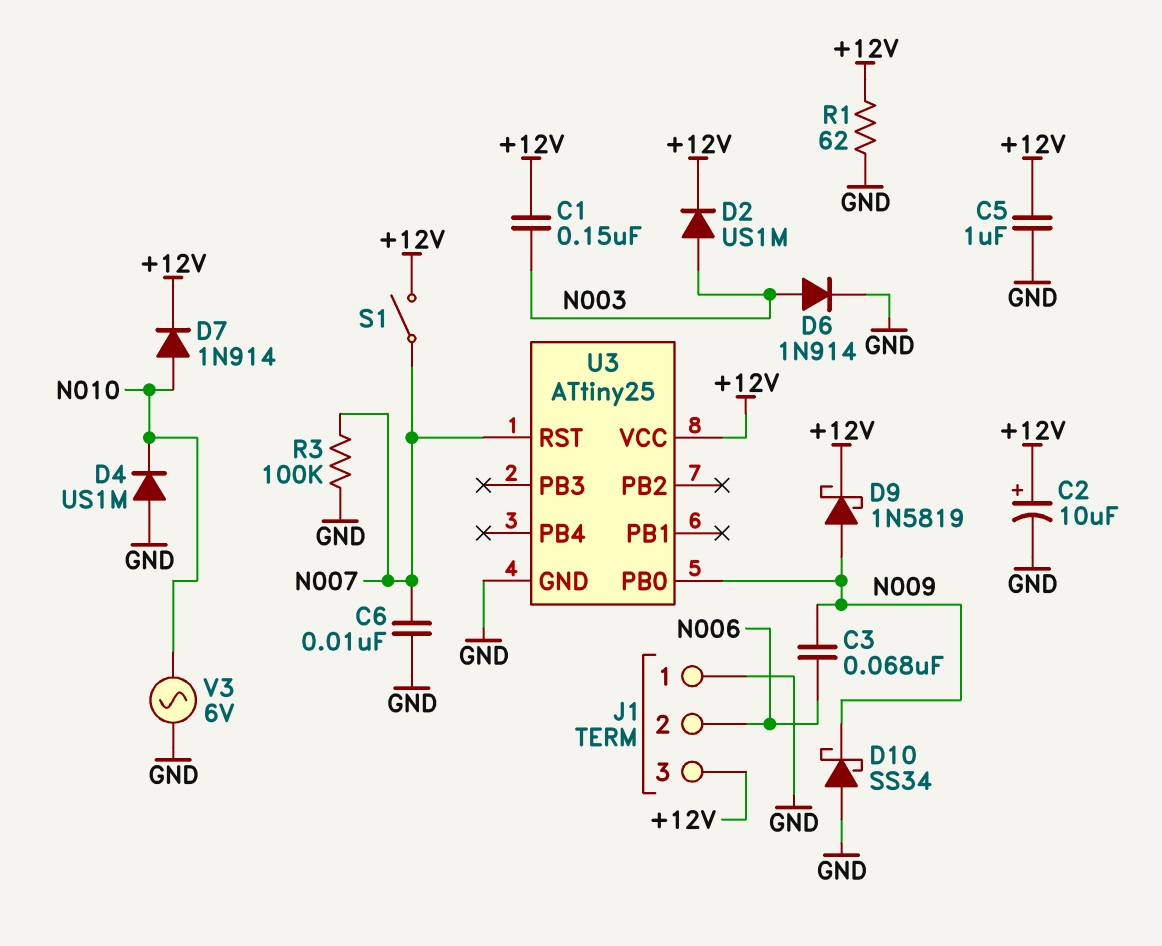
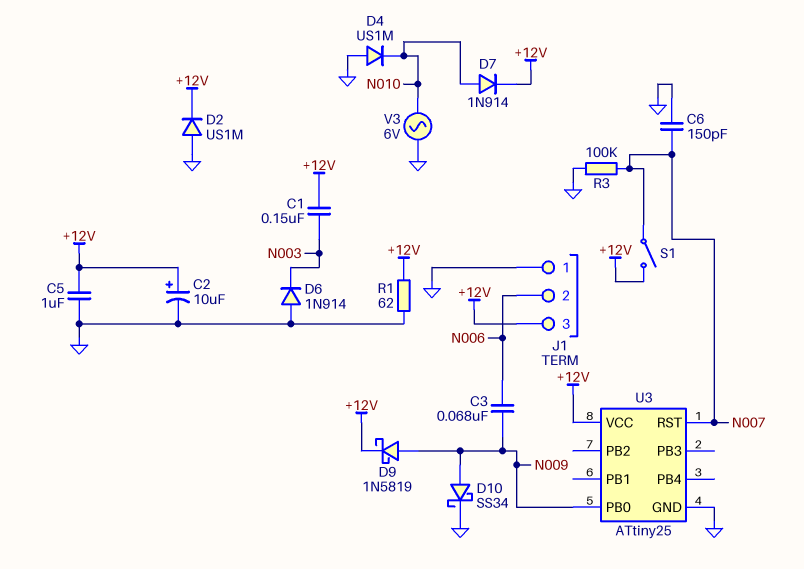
C6: 10nF (GND, N007) -> 150pF (GND, N007)
D2: diode US1M (A N003, K +12V) -> diode US1M (A GND, K +12V)
D6: diode 1N914 (A N003, K GND) -> diode 1N914 (A GND, K N003)
D10: schottky SS34 (A GND, K N009) -> schottky SS34 (A N009, K GND)

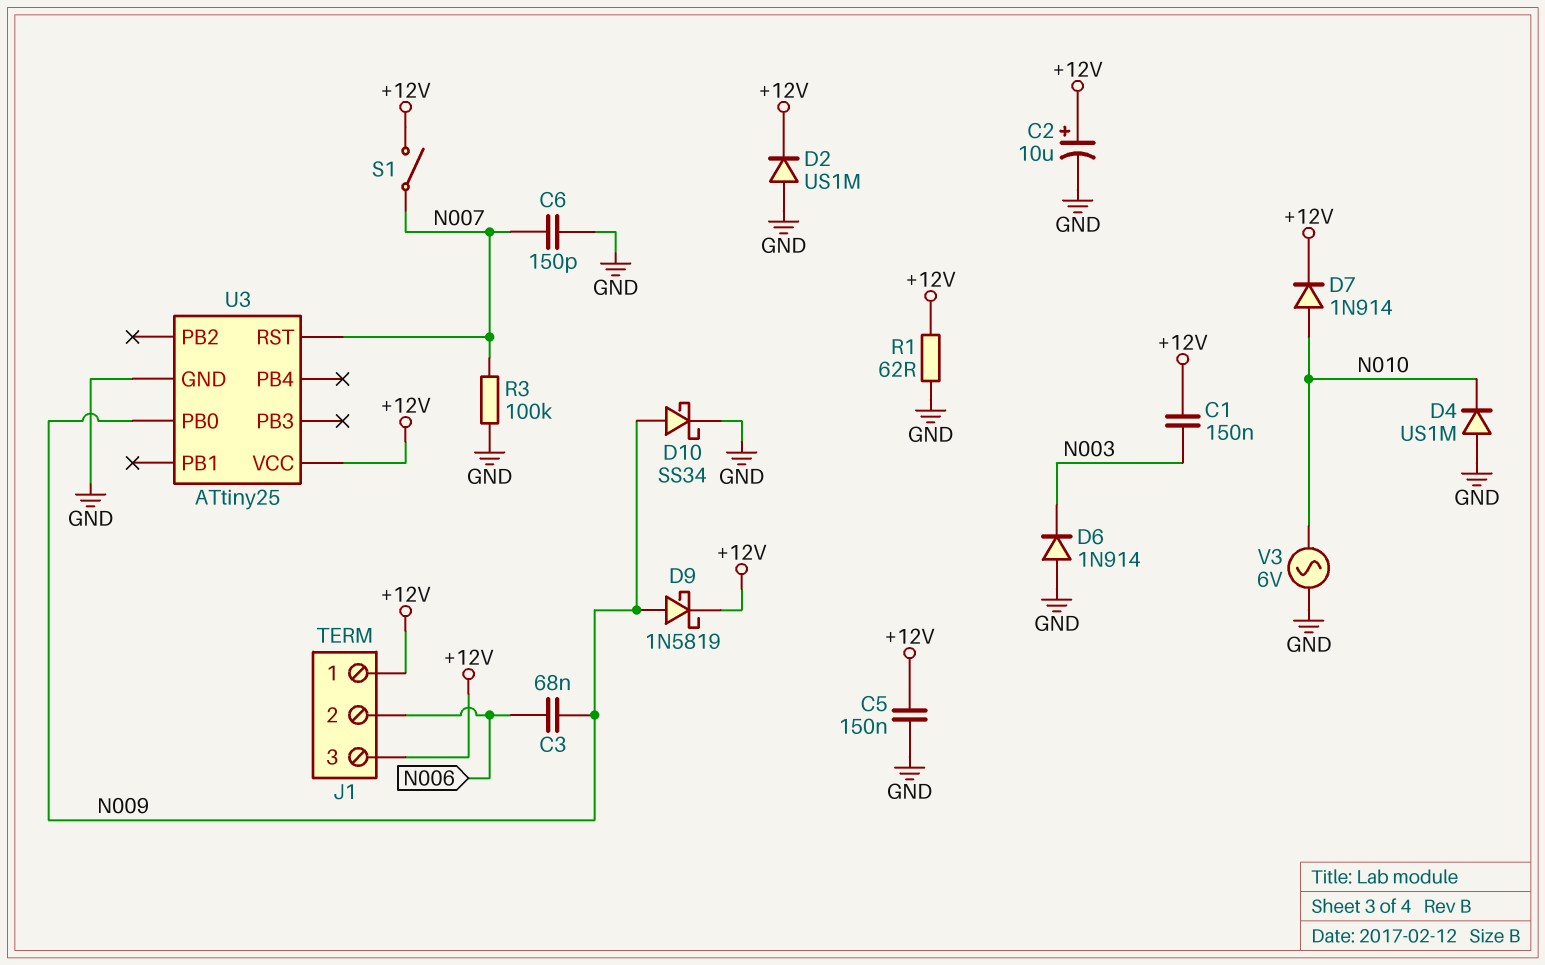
C5: 1uF (+12V, GND) -> 150nF (+12V, GND)
J1 pin 1: GND -> +12V

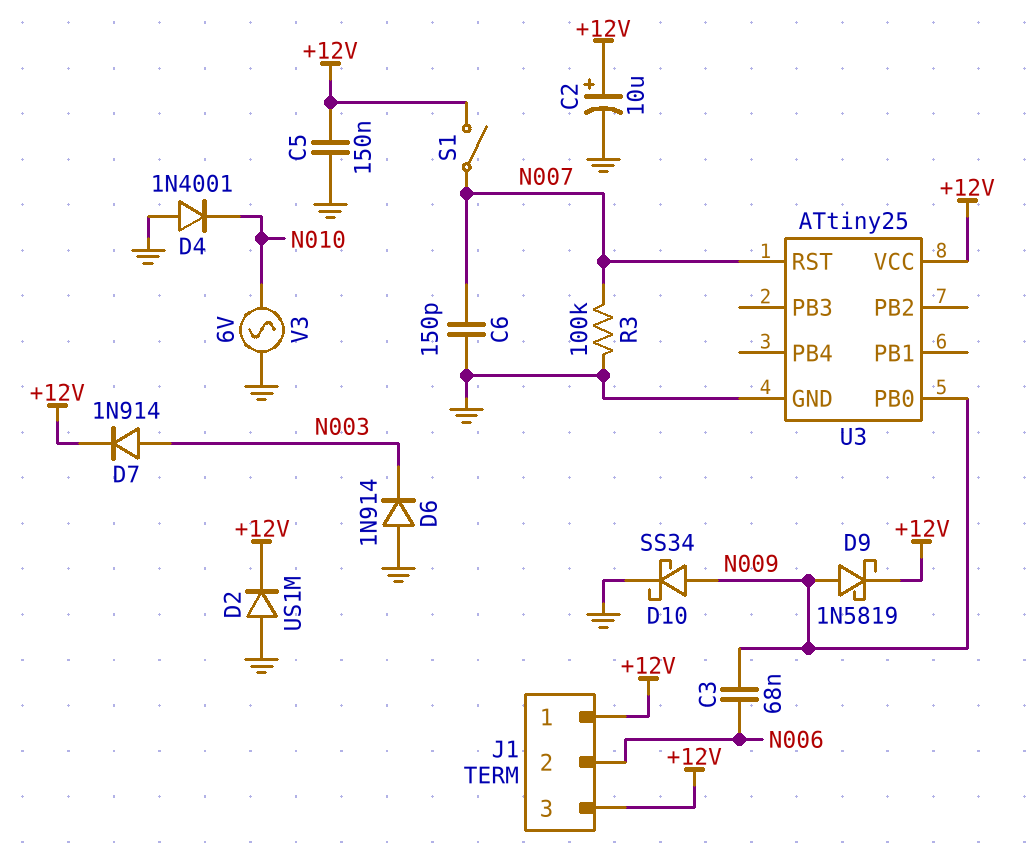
C1: 150nF (+12V, N003) -> none
D4: diode US1M (A GND, K N010) -> diode 1N4001 (A GND, K N010)
D7: diode 1N914 (A N010, K +12V) -> diode 1N914 (A N003, K +12V)
R1: 62 (+12V, GND) -> none

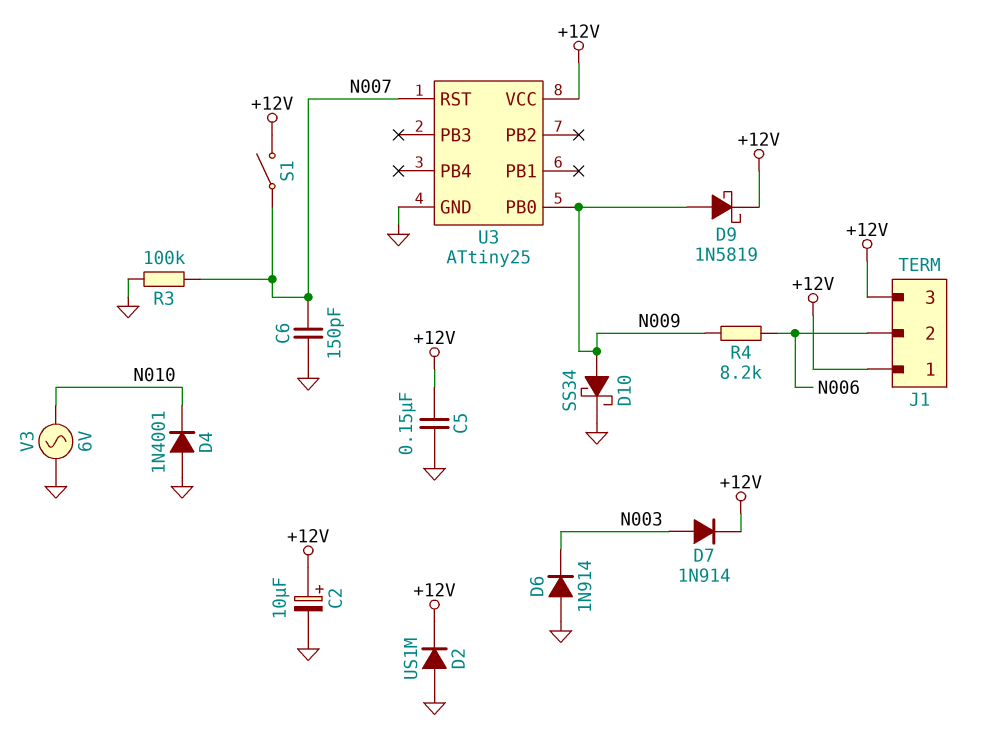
C3: 68nF (N006, N009) -> none
R4: none -> 8.2k (N006, N009)

